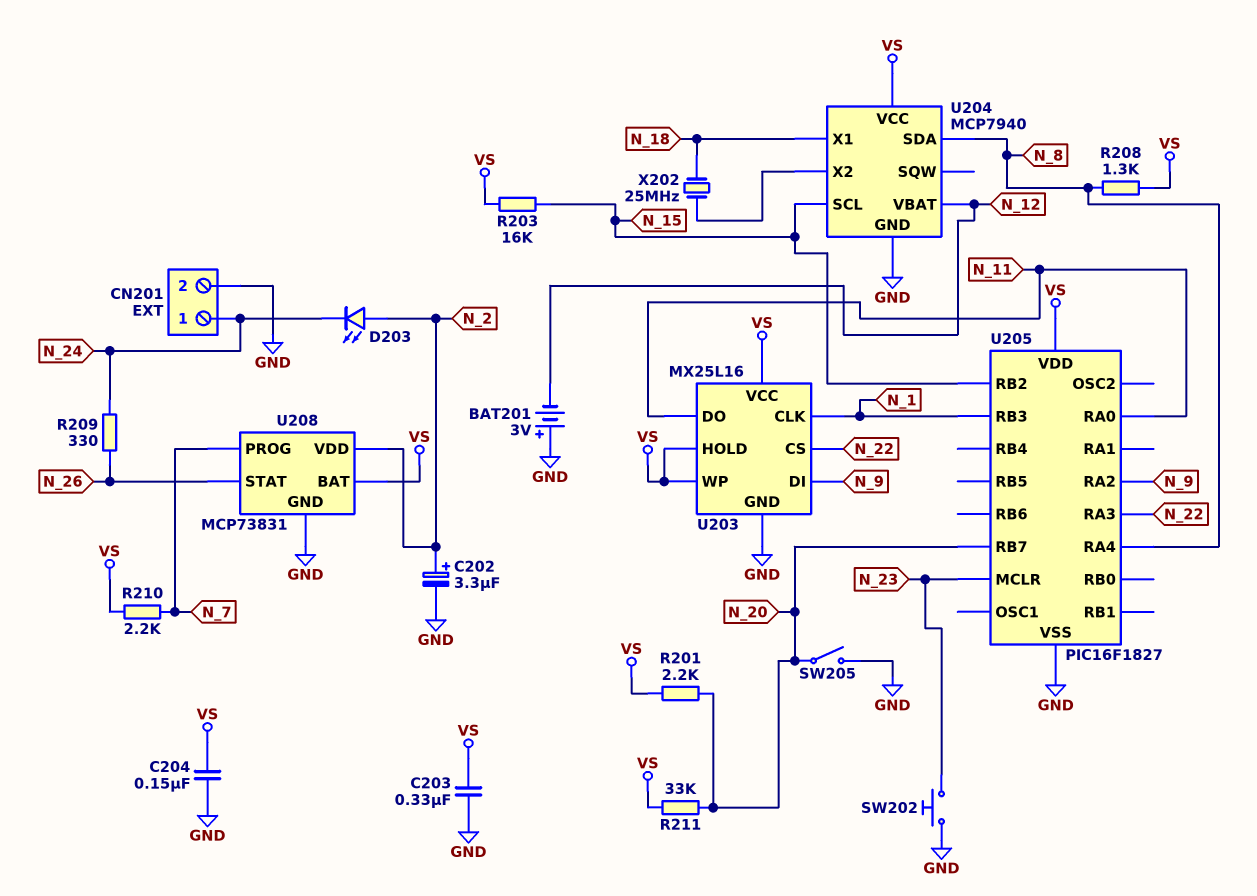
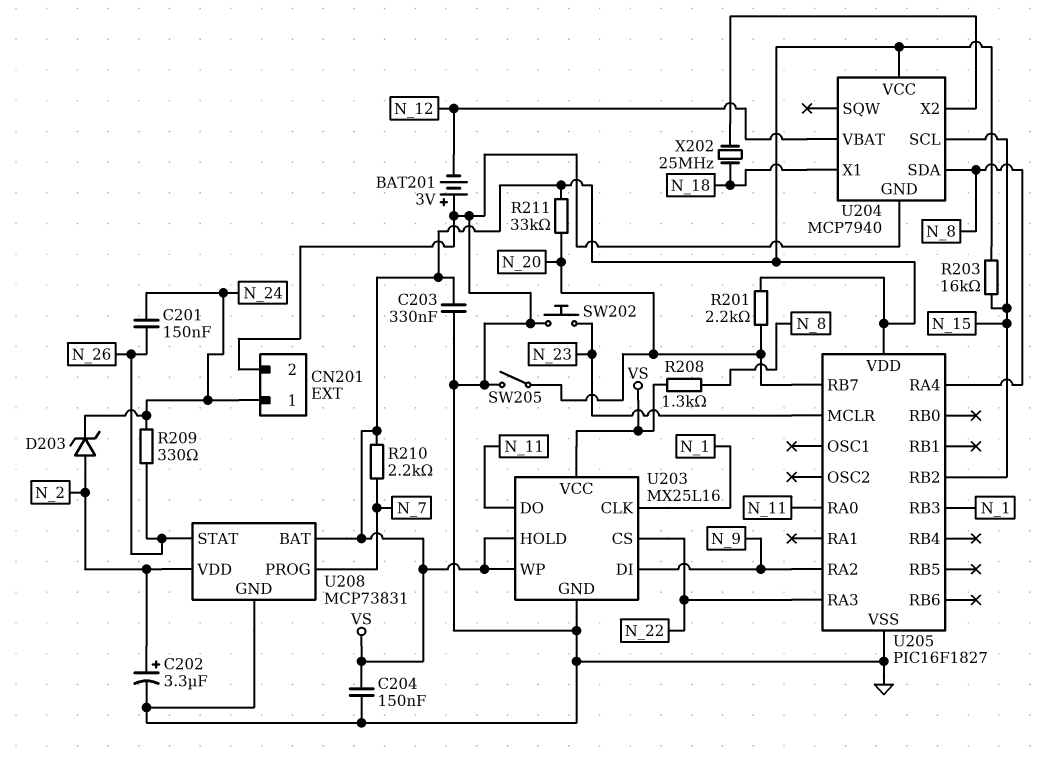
C201: none -> 150nF (N_24, N_26)
D203: LED (A N_2, K N_24) -> zener (A N_2, K N_24)

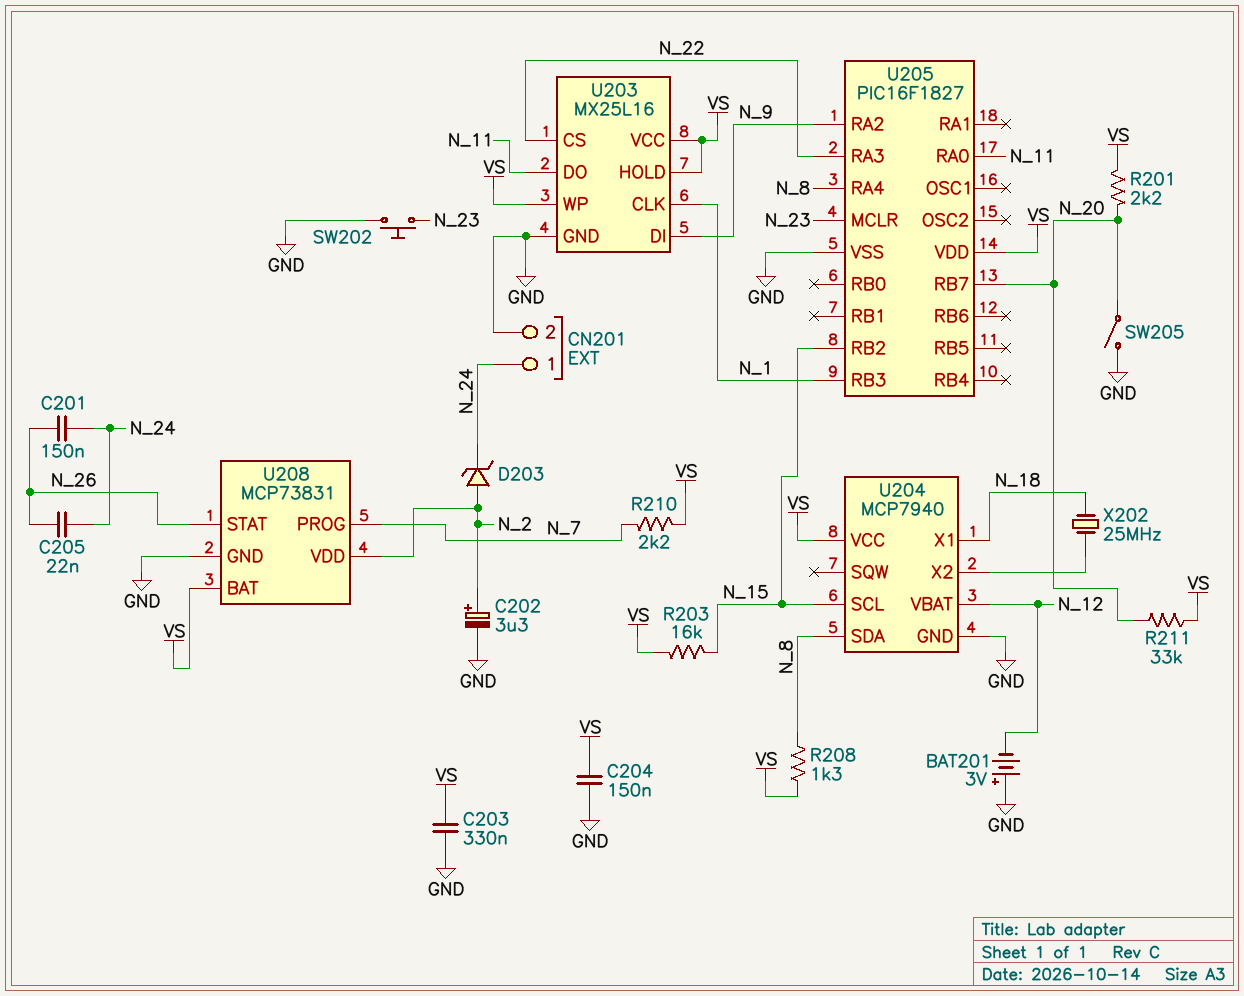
C205: none -> 22nF (N_24, N_26)
R209: 330 (N_24, N_26) -> none

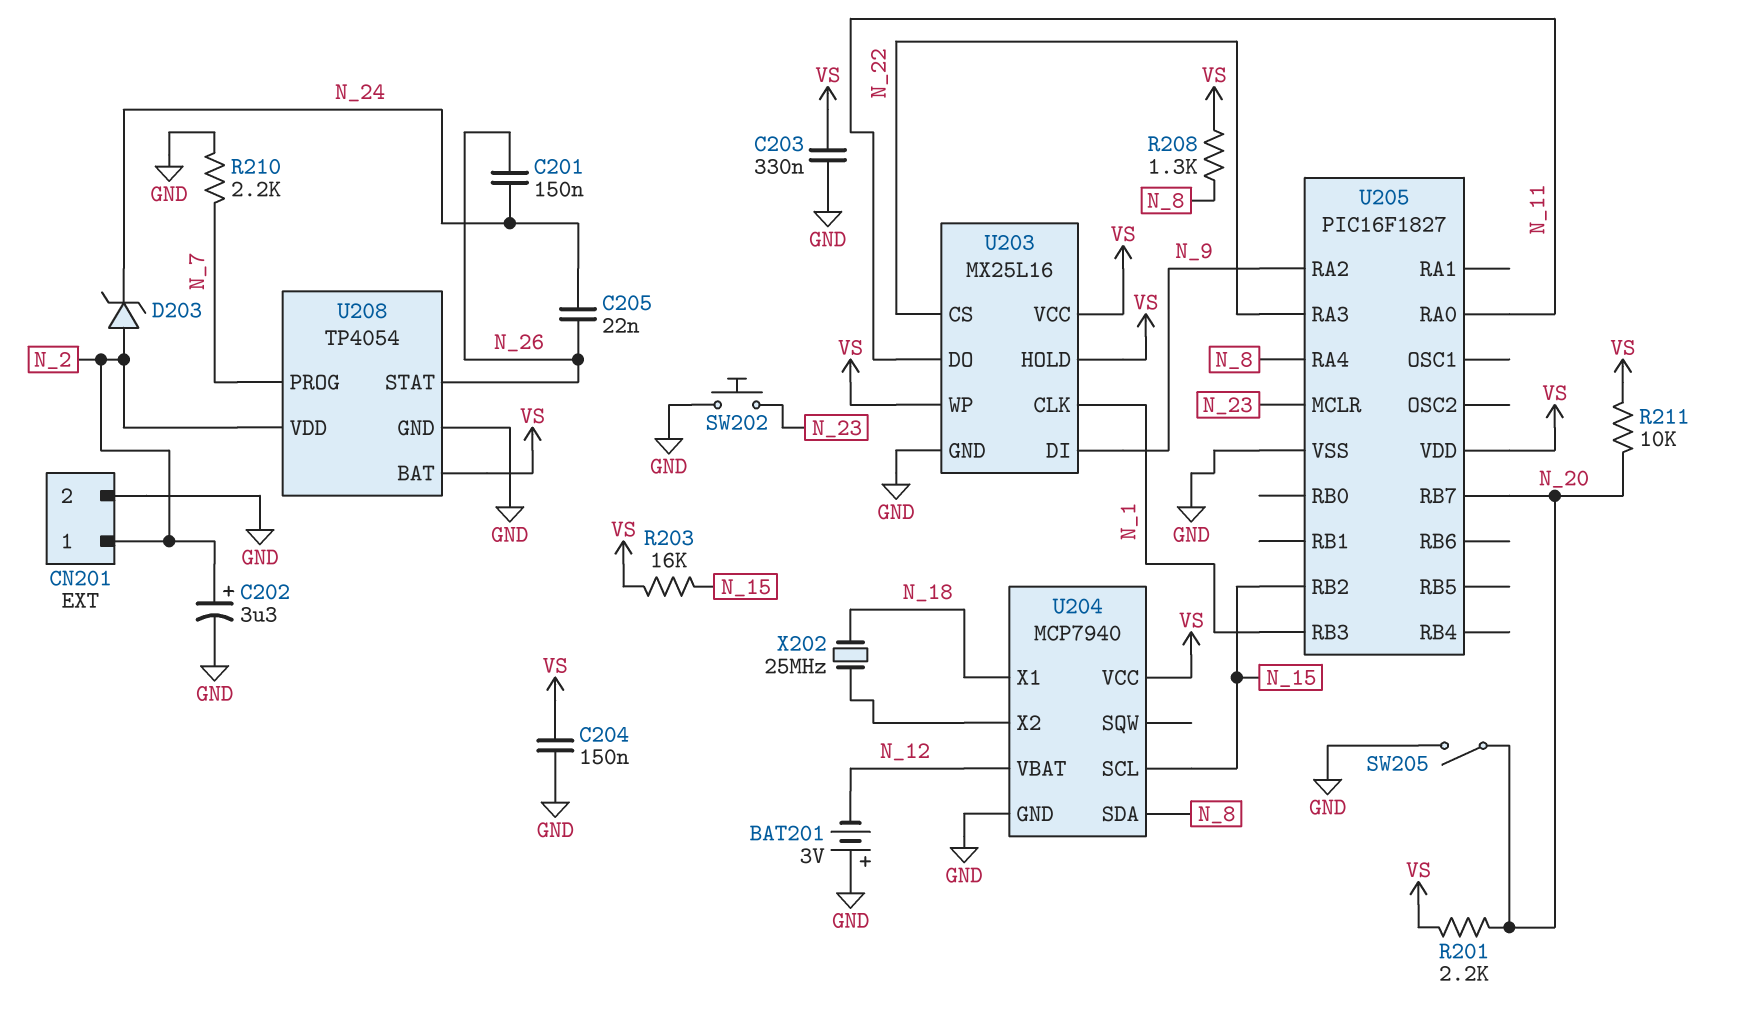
CN201 pin 1: N_24 -> N_2
R210: 2.2k (N_7, VS) -> 2.2k (GND, N_7)
R211: 33k (N_20, VS) -> 10k (N_20, VS)
U208: MCP73831 -> TP4054

